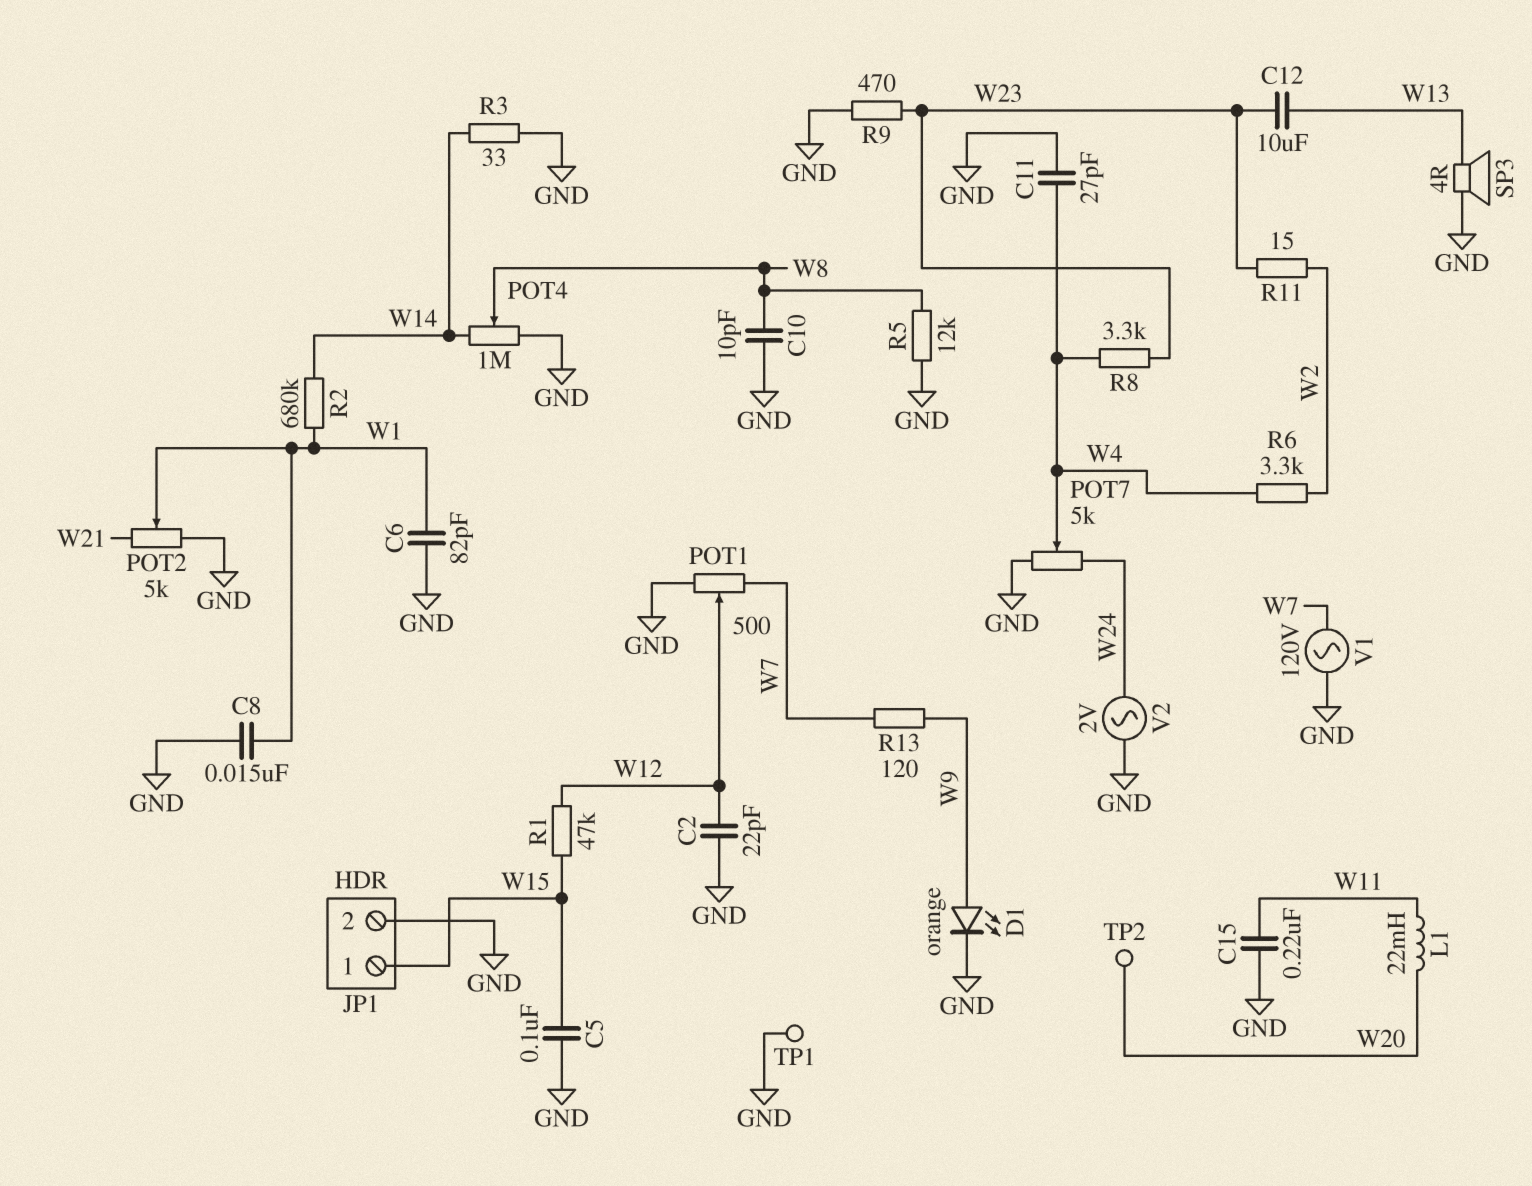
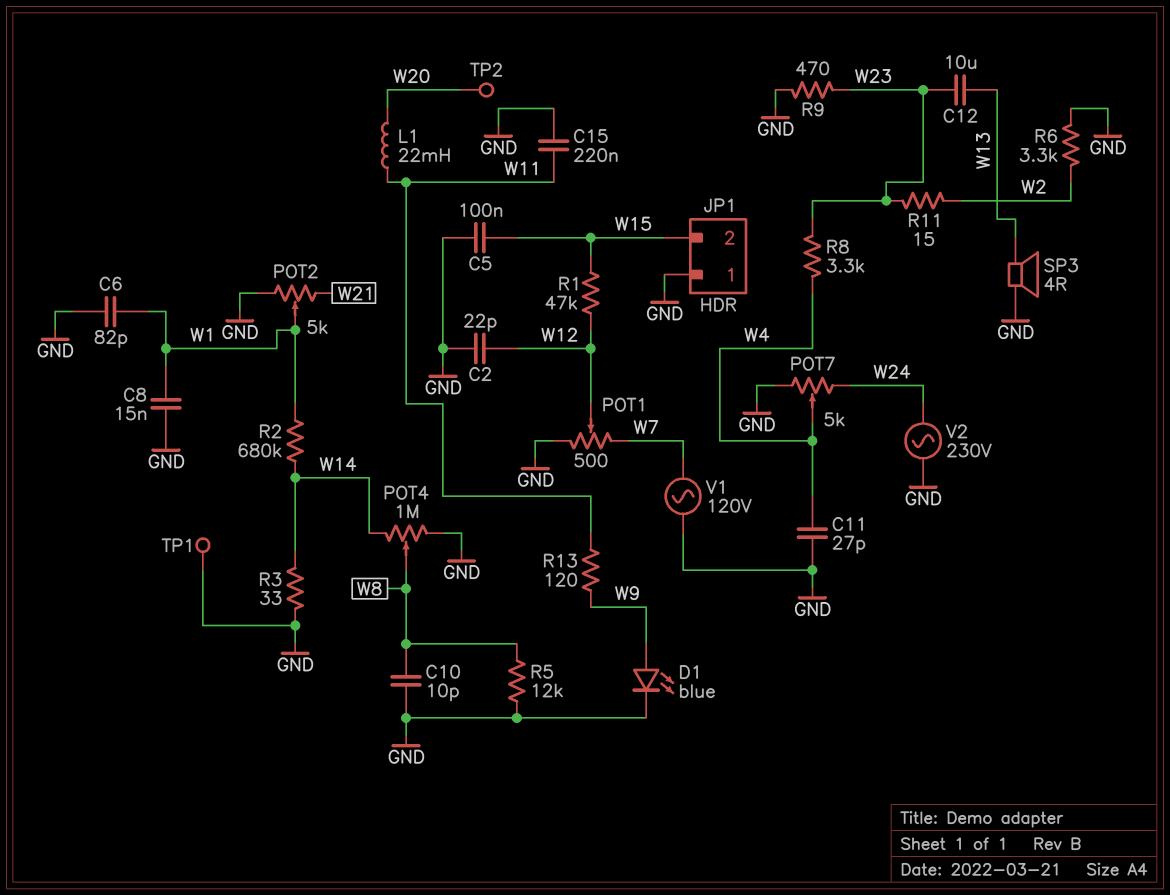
D1: LED orange (A W9, K GND) -> LED blue (A W9, K GND)
JP1 pin 1: W15 -> GND
JP1 pin 2: GND -> W15
R6: 3.3k (W2, W4) -> 3.3k (GND, W2)
R13: 120 (W7, W9) -> 120 (W9, W11)
V2: AC 2V (GND, W24) -> AC 230V (GND, W24)

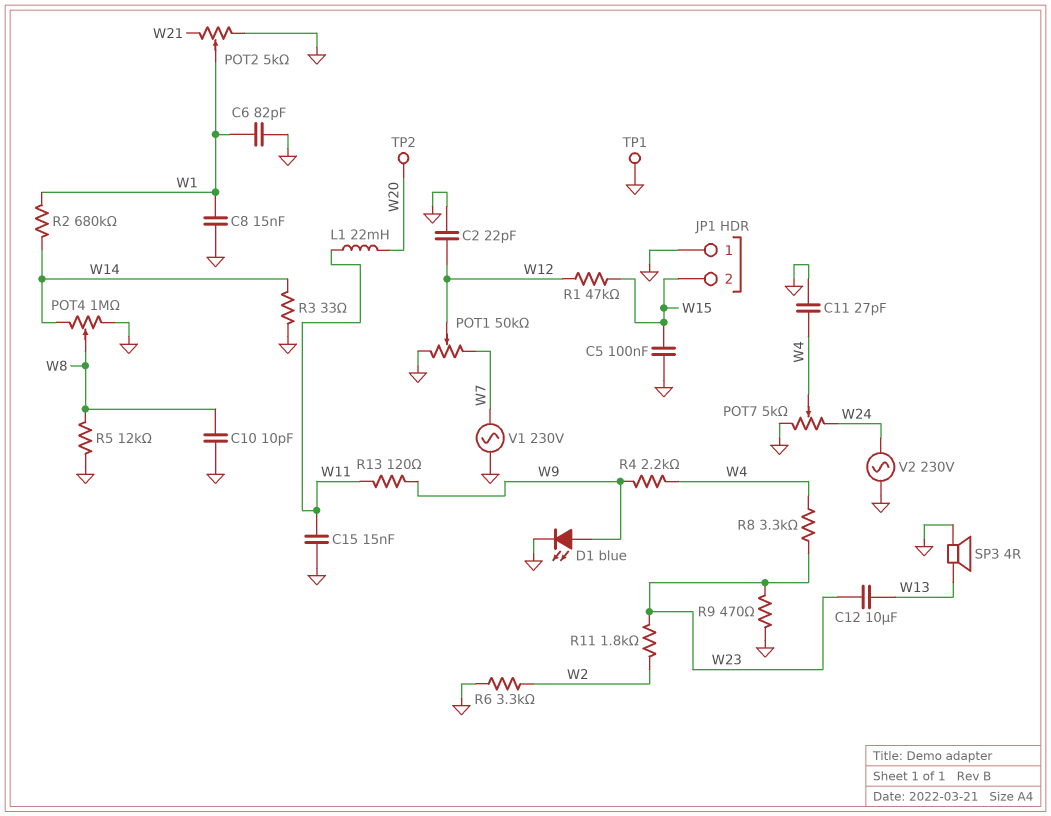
C15: 220nF (GND, W11) -> 15nF (GND, W11)
POT1: 500 (GND, W7, wiper W12) -> 50k (GND, W7, wiper W12)
R4: none -> 2.2k (W4, W9)
R11: 15 (W2, W23) -> 1.8k (W2, W23)
V1: AC 120V (GND, W7) -> AC 230V (GND, W7)

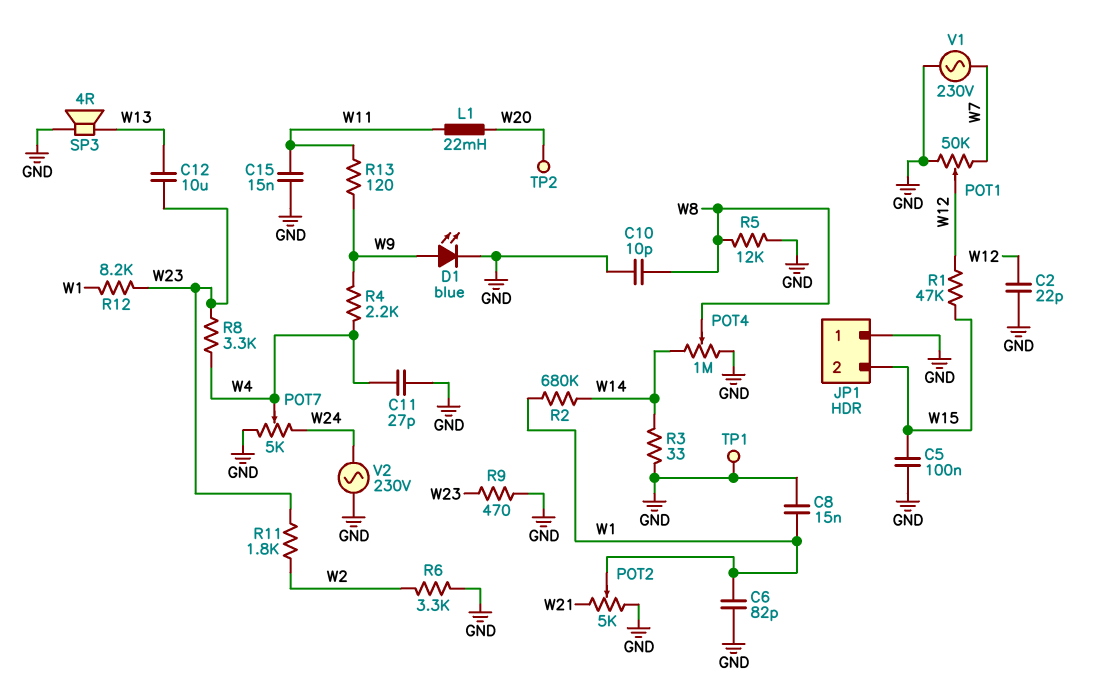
R12: none -> 8.2k (W1, W23)

